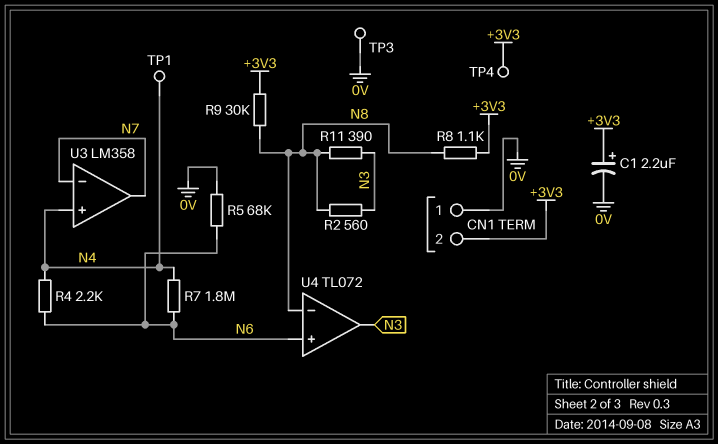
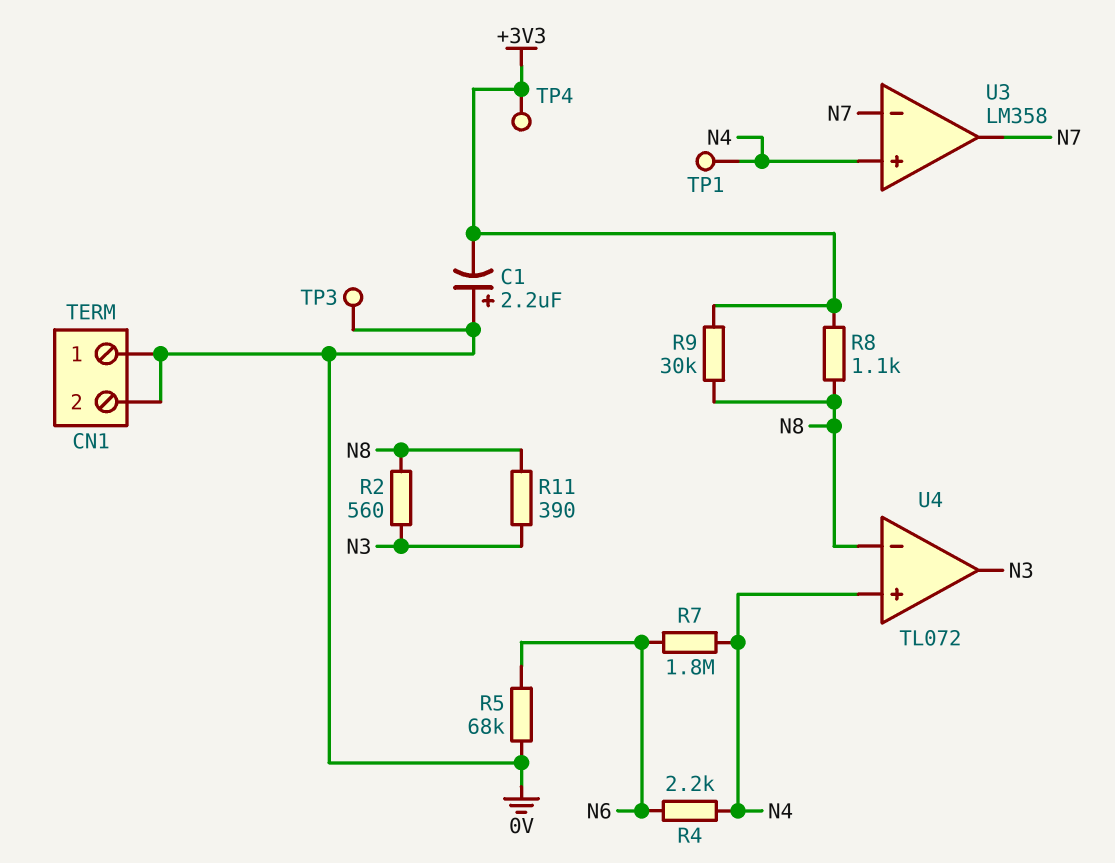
C1: 2.2uF (plus +3V3, minus 0V) -> 2.2uF (plus 0V, minus +3V3)
CN1 pin 2: +3V3 -> 0V
U4 pin in+: N6 -> N4

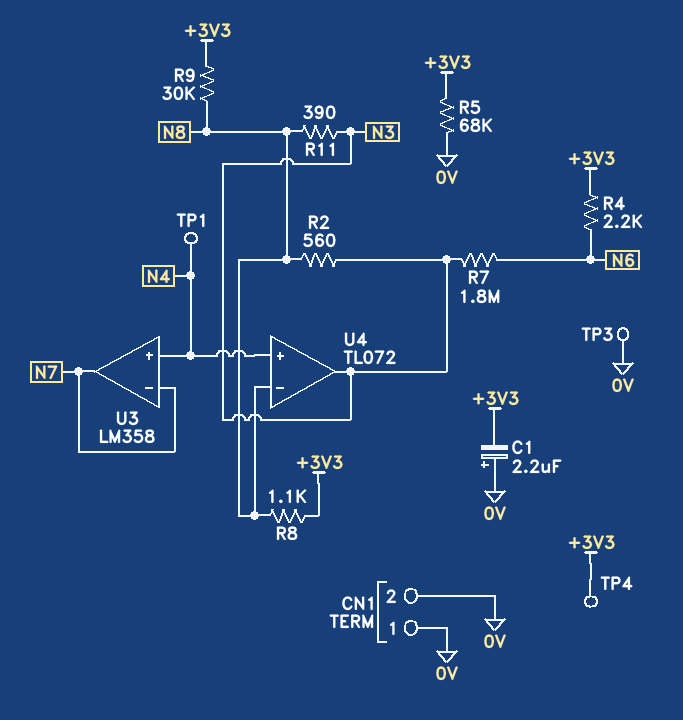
R4: 2.2k (N4, N6) -> 2.2k (+3V3, N6)
R5: 68k (0V, N6) -> 68k (+3V3, 0V)
R7: 1.8M (N4, N6) -> 1.8M (N3, N6)

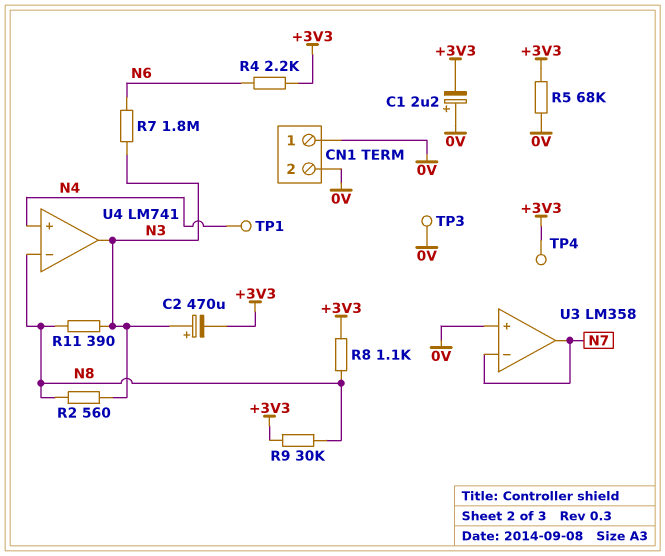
C2: none -> 470uF (plus N3, minus +3V3)
U3 pin in+: N4 -> 0V
U4: TL072 -> LM741

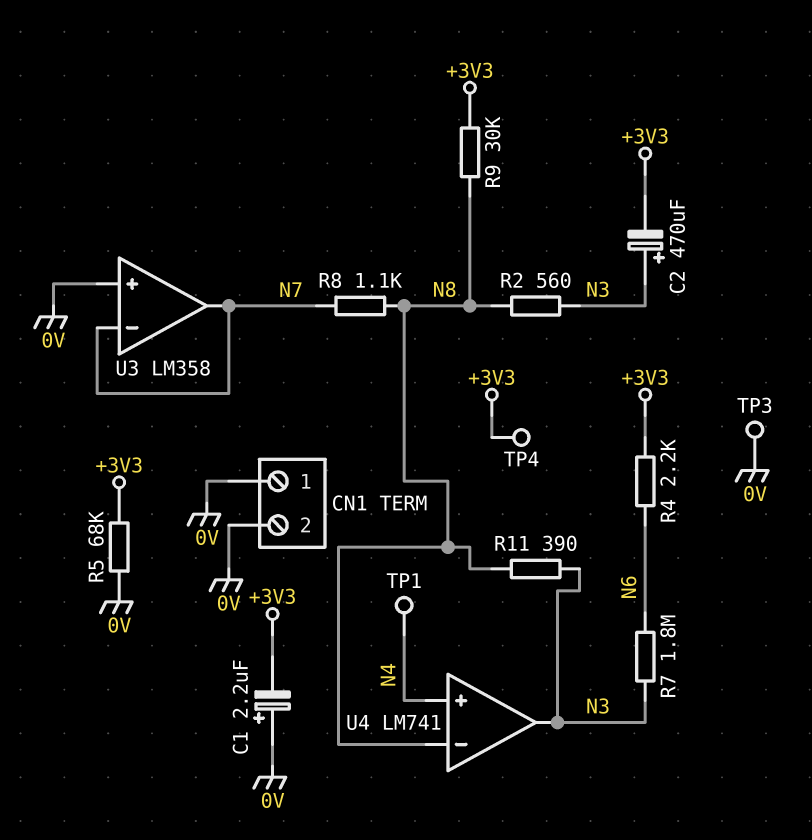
R8: 1.1k (+3V3, N8) -> 1.1k (N7, N8)

